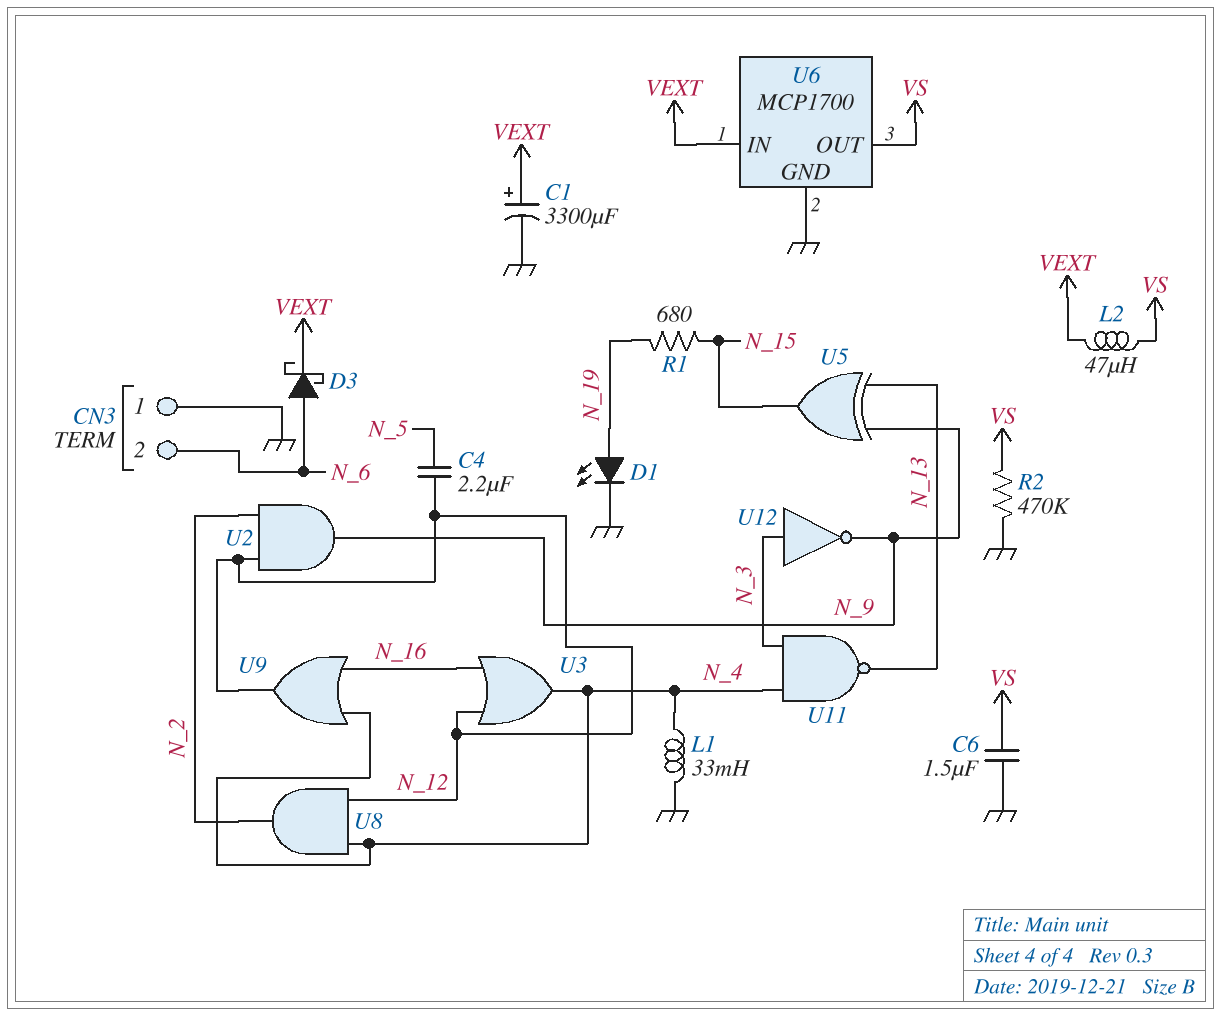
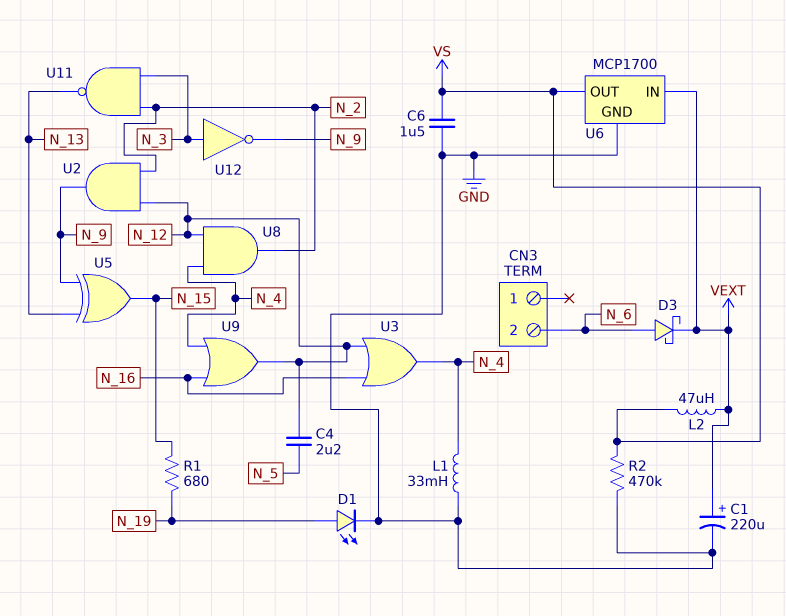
C1: 3300uF (plus VEXT, minus GND) -> 220uF (plus VEXT, minus GND)
CN3 pin 1: GND -> none
U11: NAND (in N_3, in N_4, out N_13) -> NAND (in N_2, in N_3, out N_13)

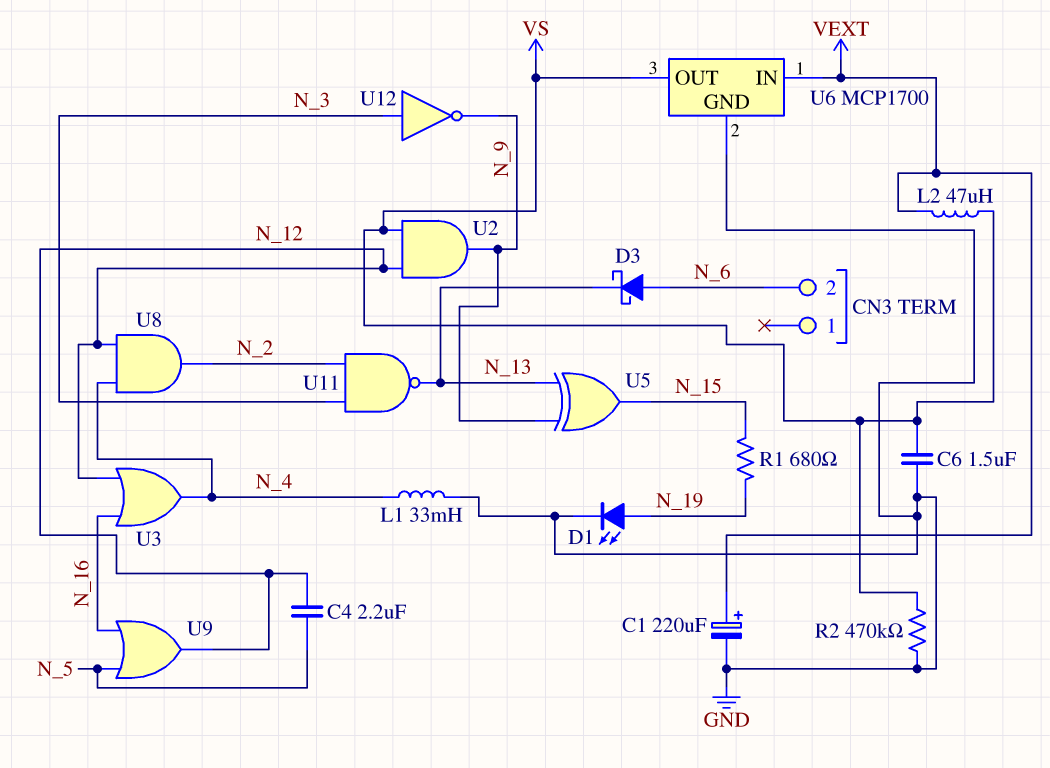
D3: schottky (A N_6, K VEXT) -> schottky (A N_6, K N_13)
U2: AND (in N_2, in N_12, out N_9) -> AND (in N_12, in VS, out N_9)
U9: OR (in N_4, in N_16, out N_12) -> OR (in N_5, in N_16, out N_12)

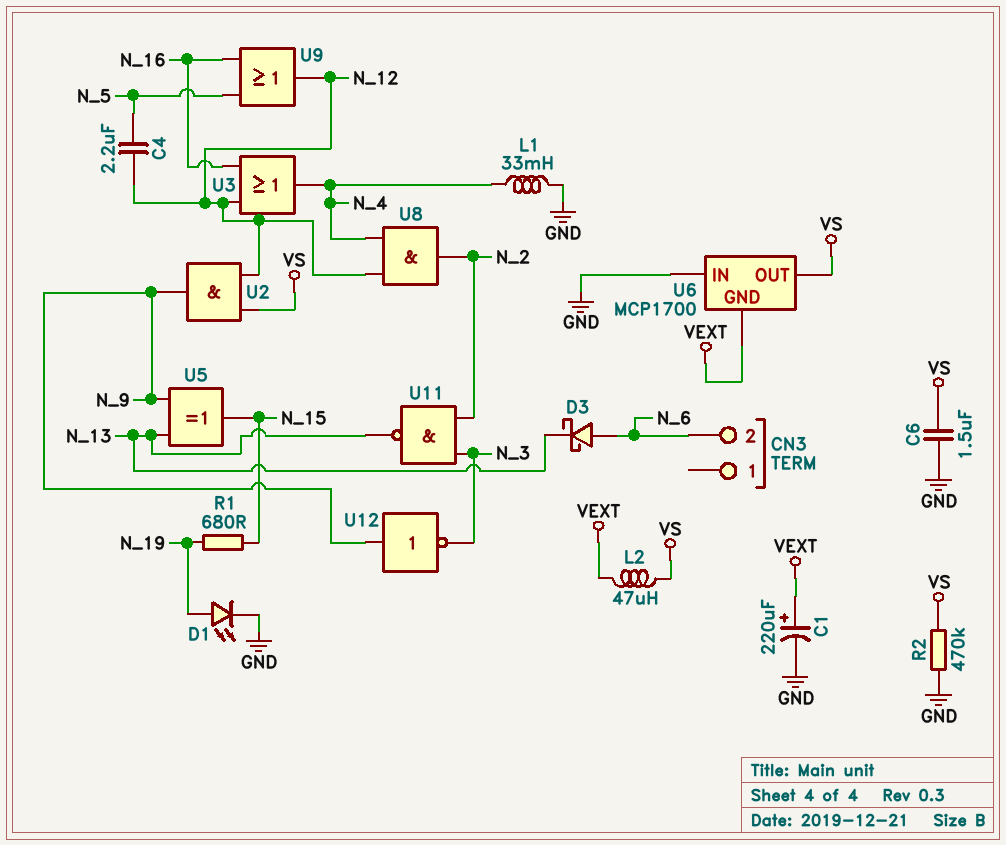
U6 pin GND: GND -> VEXT
U6 pin IN: VEXT -> GND
U12: NOT (in N_3, out N_9) -> NOT (in N_9, out N_3)

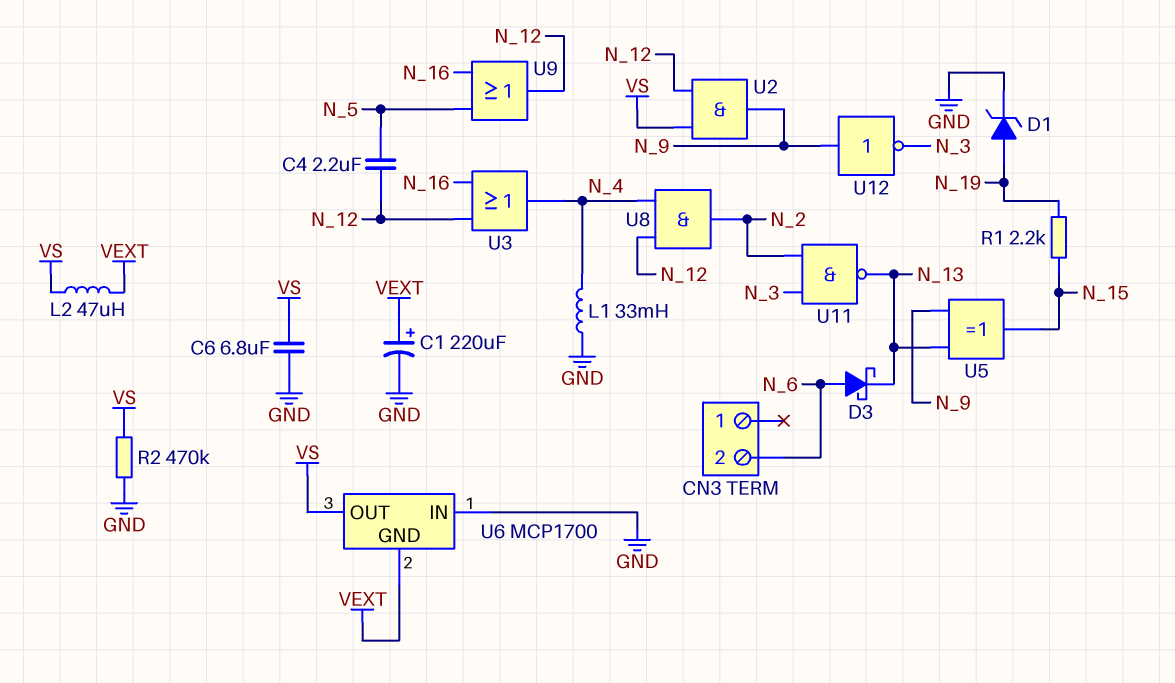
C6: 1.5uF (GND, VS) -> 6.8uF (GND, VS)
D1: LED (A N_19, K GND) -> zener (A N_19, K GND)
R1: 680 (N_15, N_19) -> 2.2k (N_15, N_19)

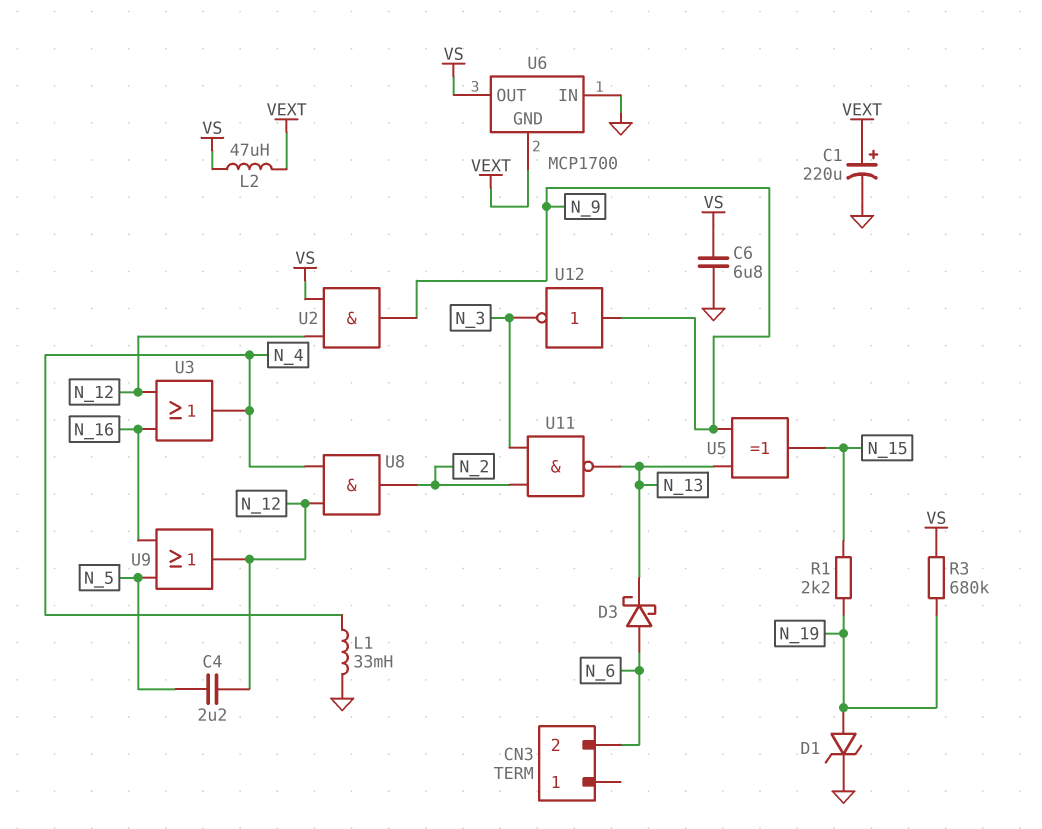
R2: 470k (GND, VS) -> none
R3: none -> 680k (N_19, VS)

